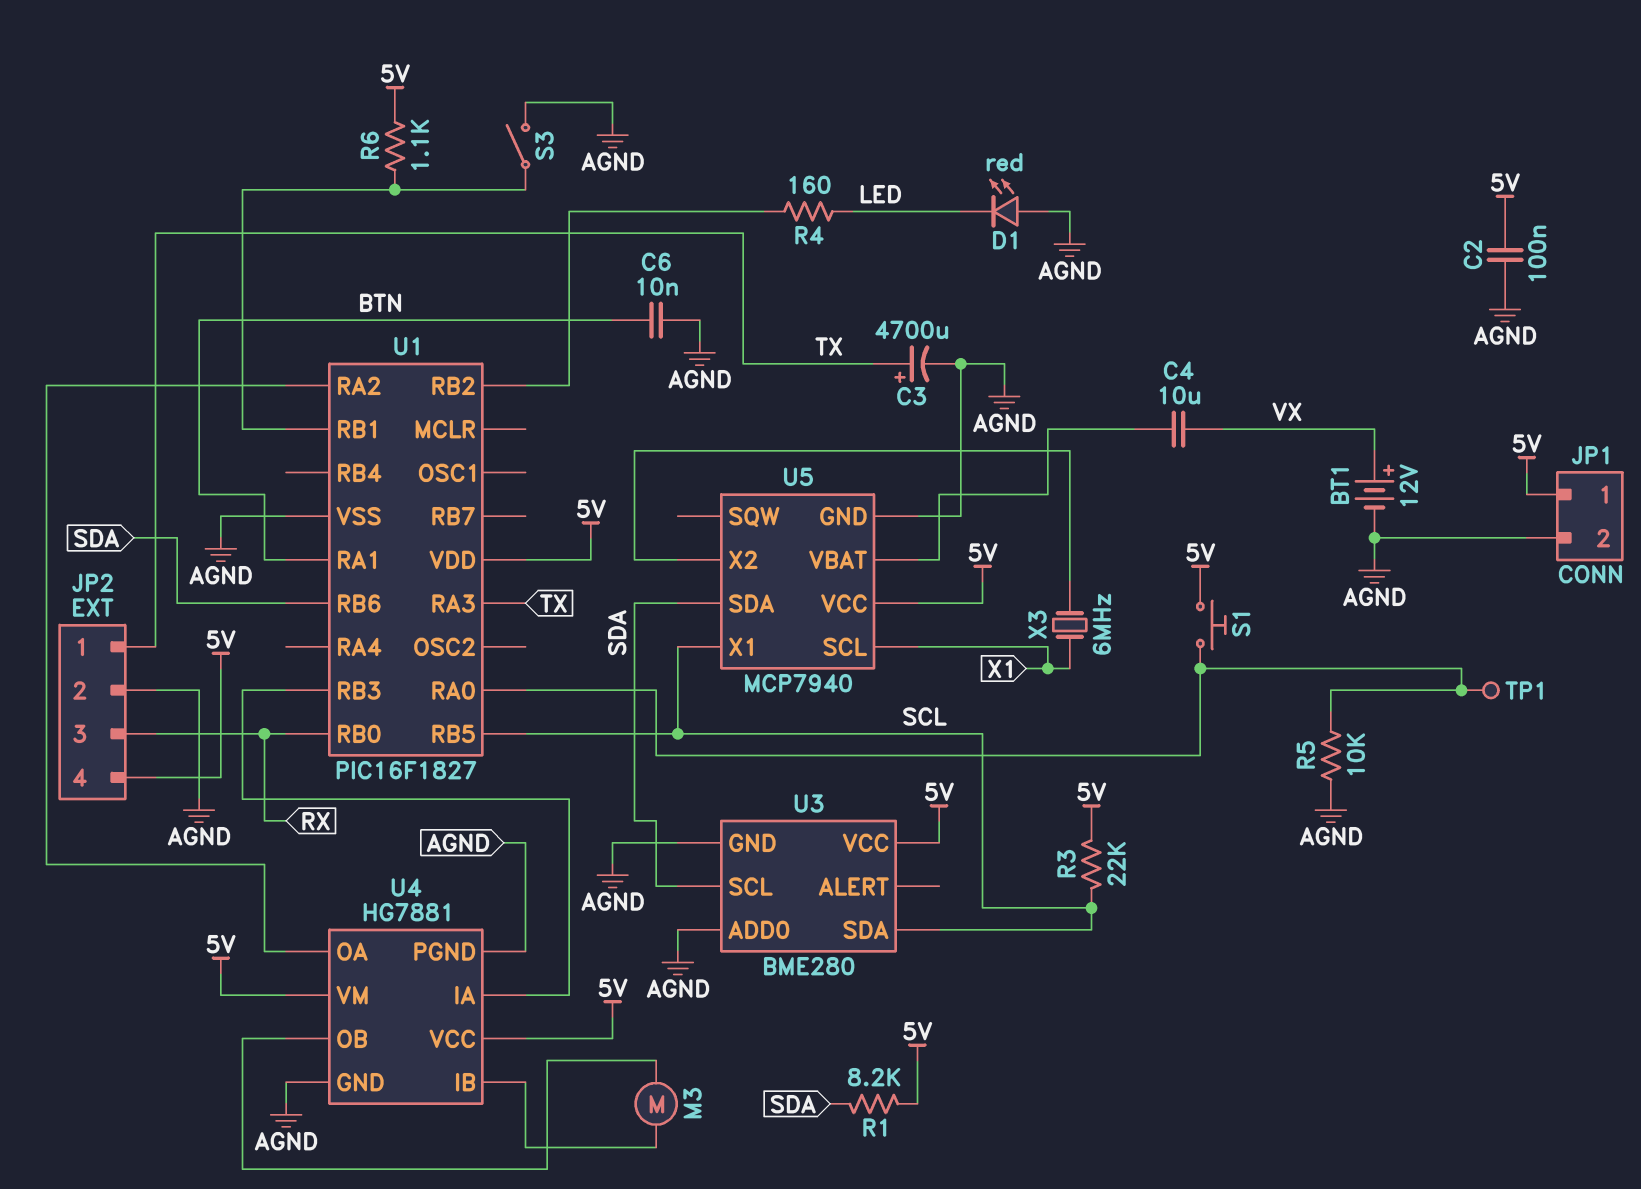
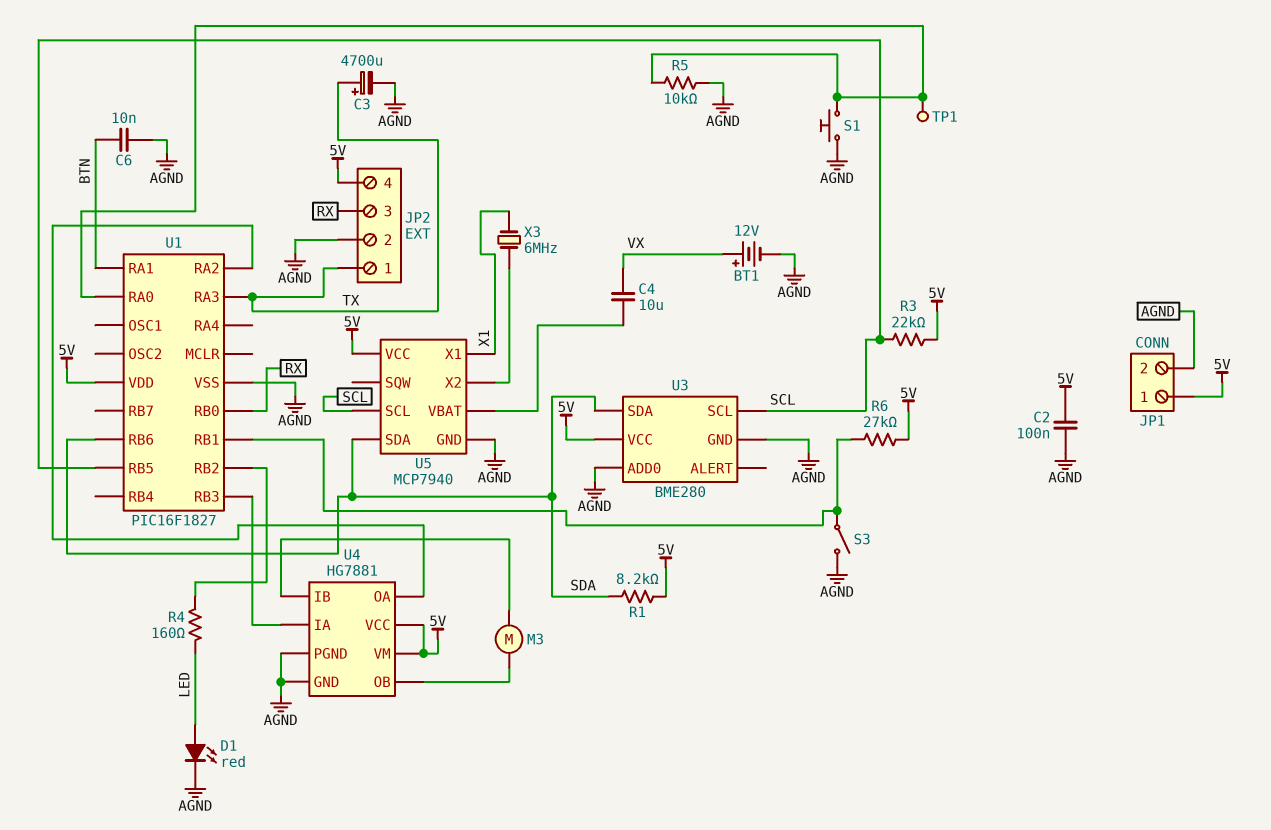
D1: LED red (A AGND, K LED) -> LED red (A LED, K AGND)
R6: 1.1k (5V, U1/RB1) -> 27k (5V, U1/RB1)
S1: button (5V, U1/RA0) -> button (AGND, U1/RA0)
U3 pin SCL: SDA -> SCL
U3 pin SDA: SCL -> SDA
U5 pin SCL: X1 -> SCL
U5 pin X1: SCL -> X1

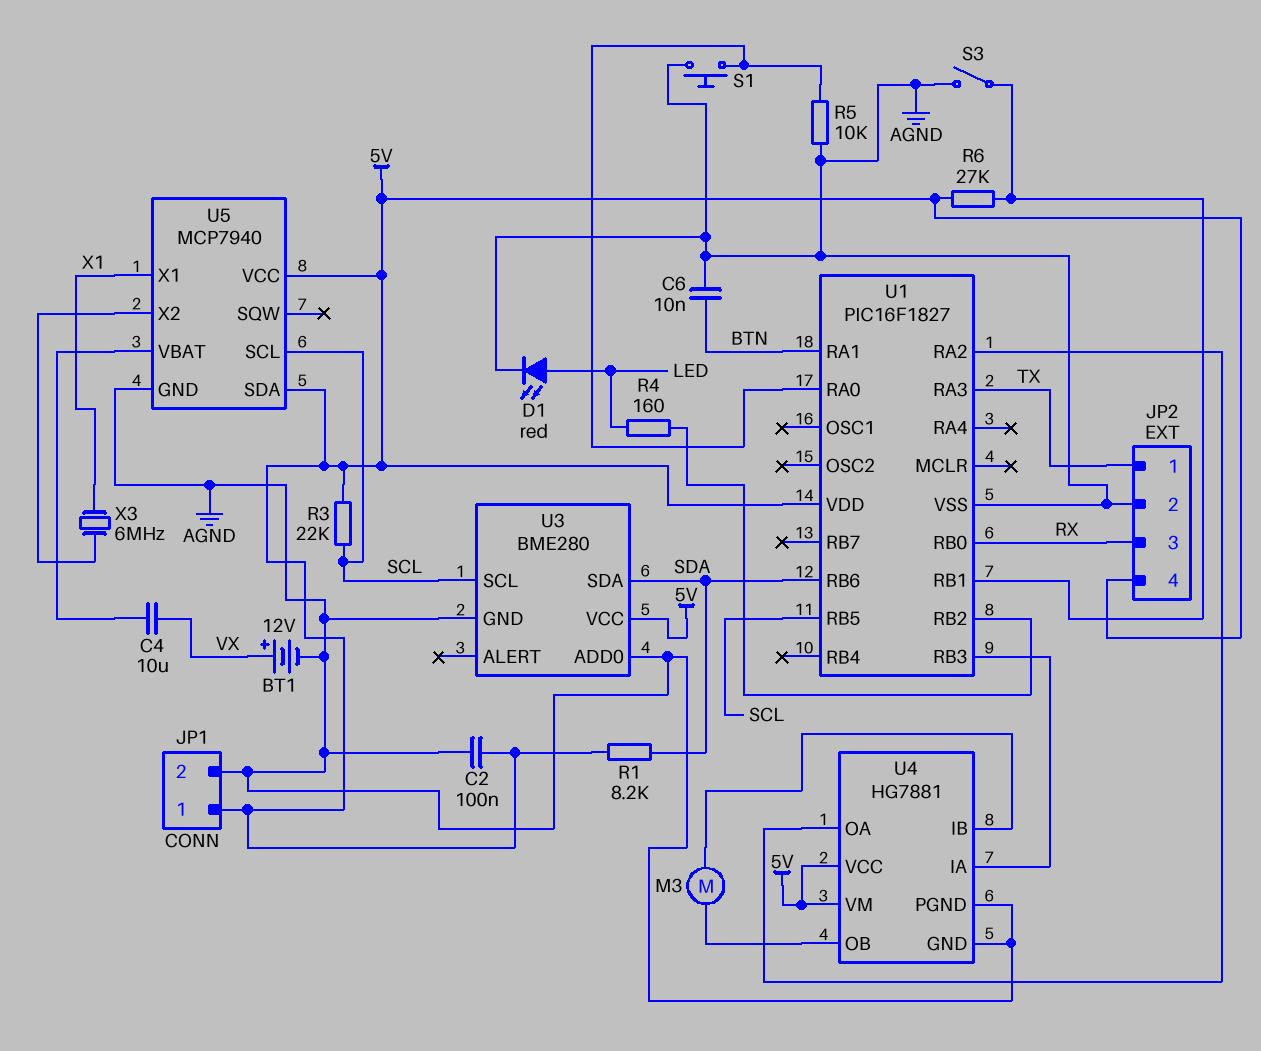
C3: 4700uF (plus TX, minus AGND) -> none
TP1: test point (U1/RA0) -> none
U5 pin SDA: SDA -> 5V

